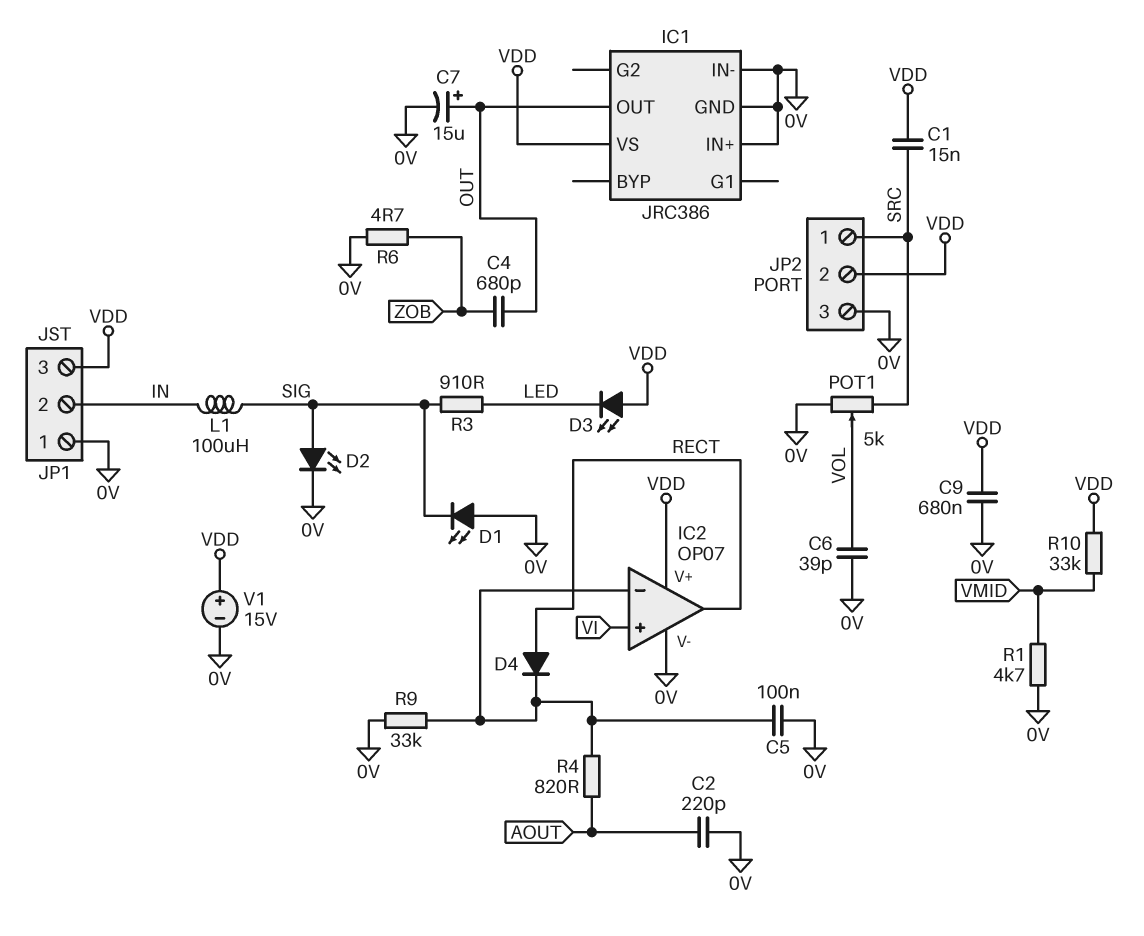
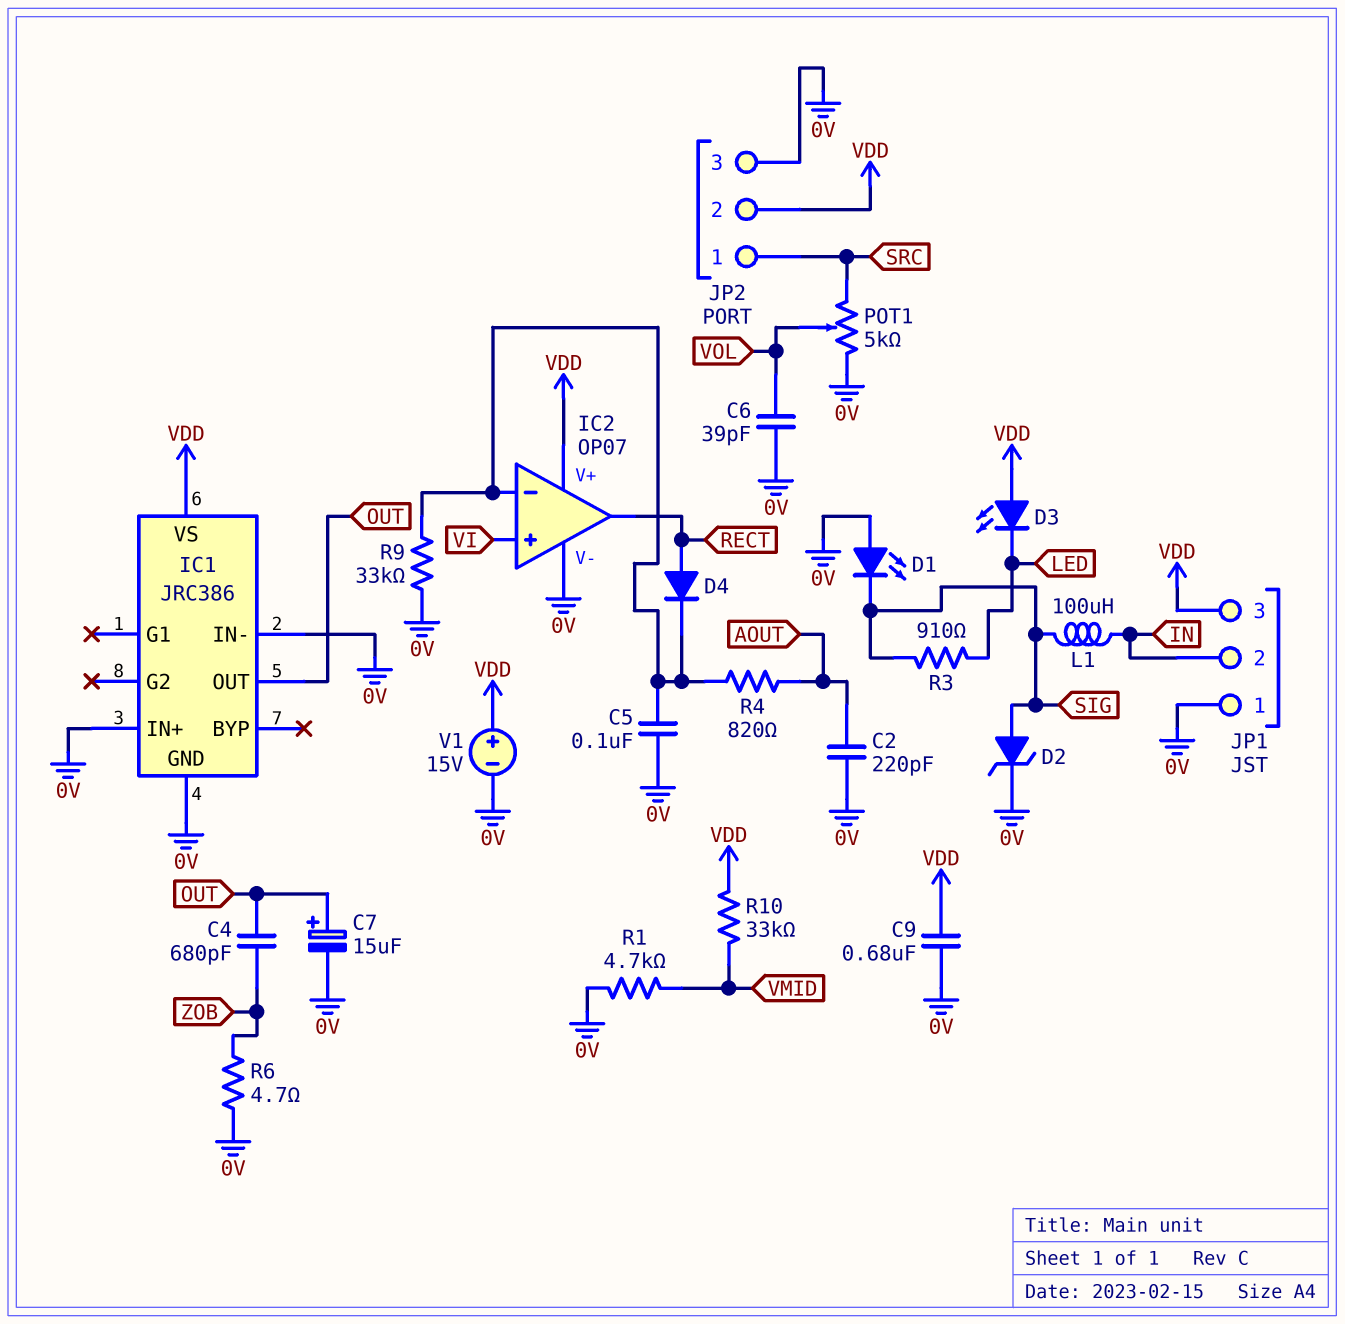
C1: 15nF (SRC, VDD) -> none
D2: LED (A SIG, K 0V) -> zener (A SIG, K 0V)

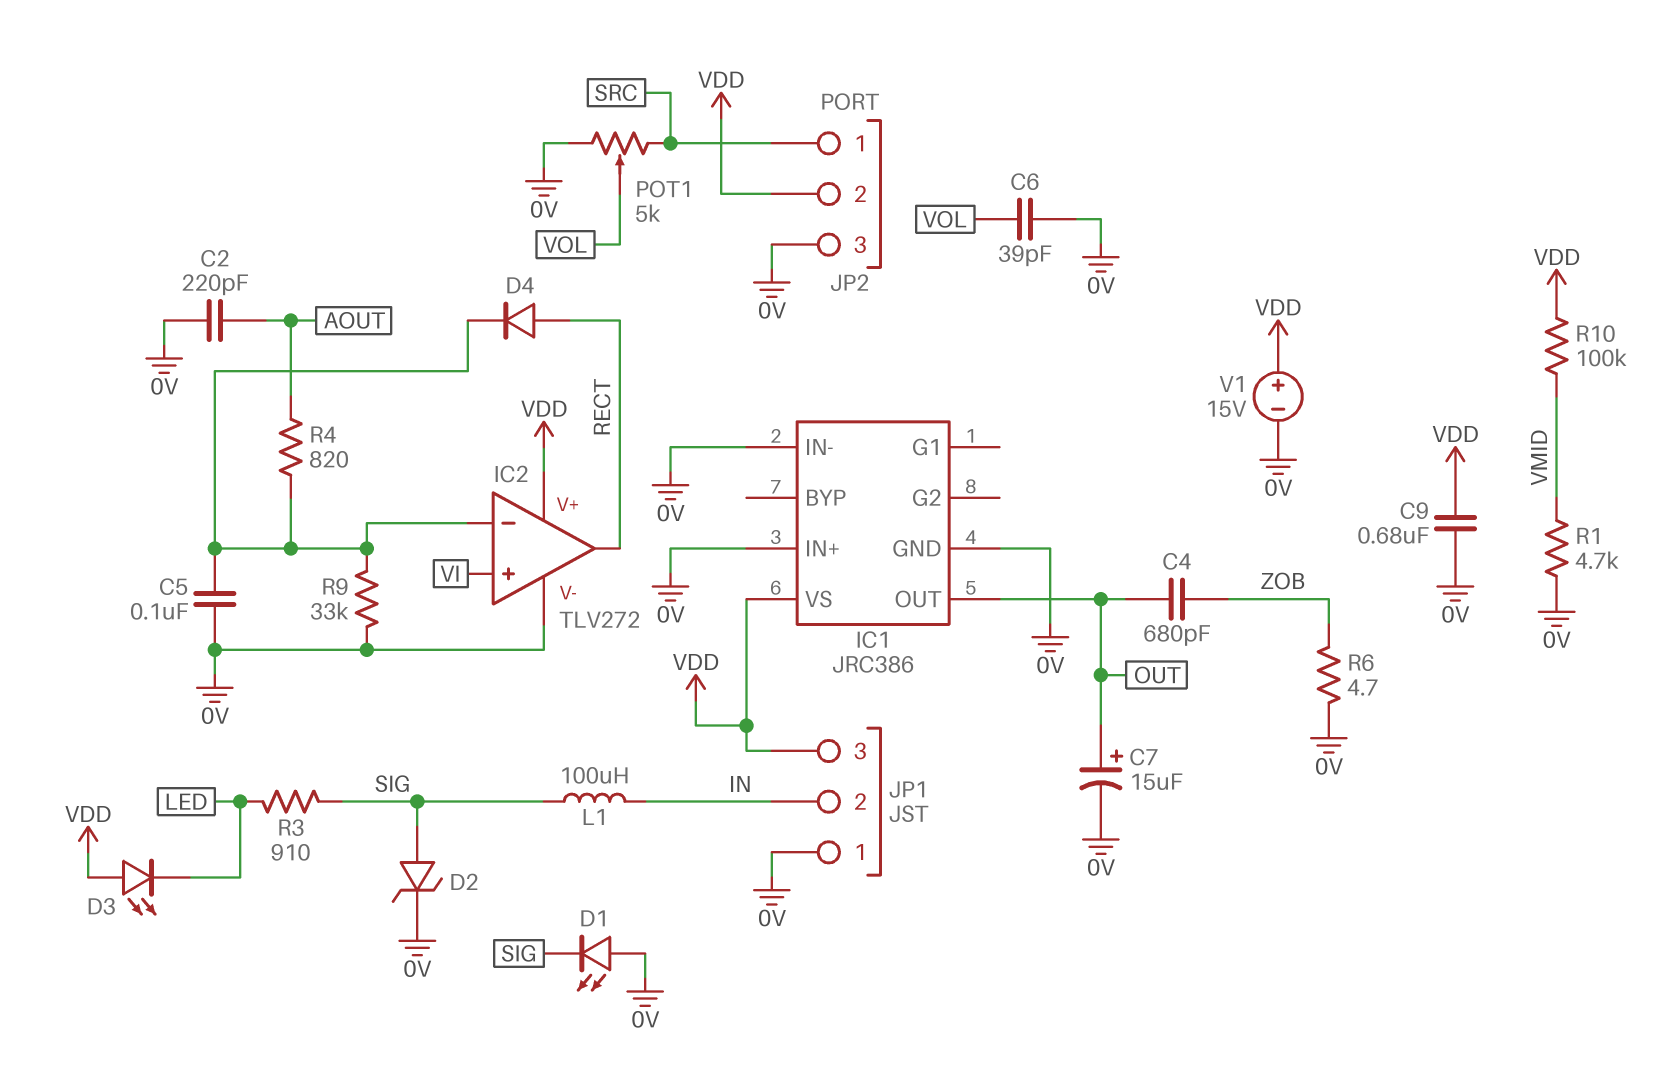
IC2: OP07 -> TLV272
R10: 33k (VDD, VMID) -> 100k (VDD, VMID)

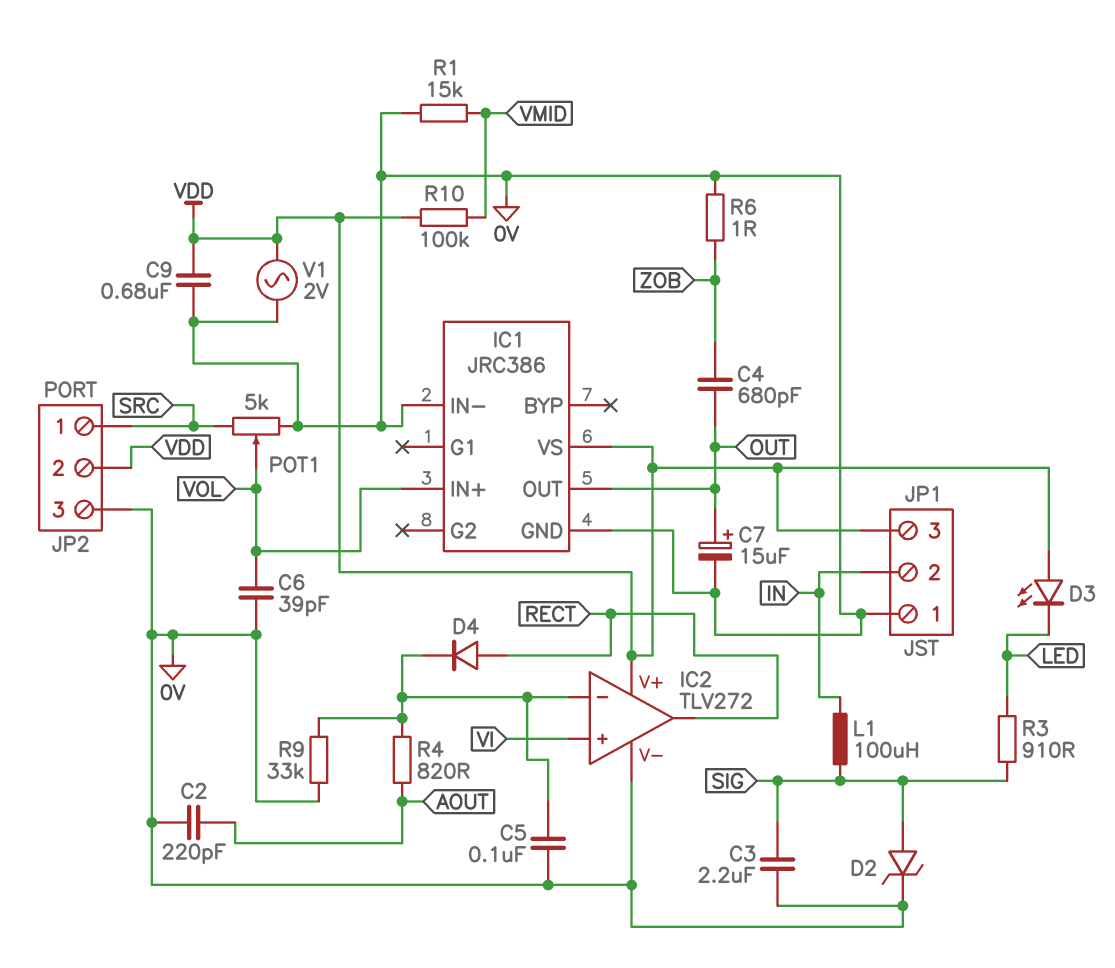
C3: none -> 2.2uF (0V, SIG)
D1: LED (A 0V, K SIG) -> none
IC1 pin IN+: 0V -> VOL
R1: 4.7k (0V, VMID) -> 15k (0V, VMID)
R6: 4.7 (0V, ZOB) -> 1 (0V, ZOB)
V1: 15V (plus VDD, minus 0V) -> AC 2V (0V, VDD)

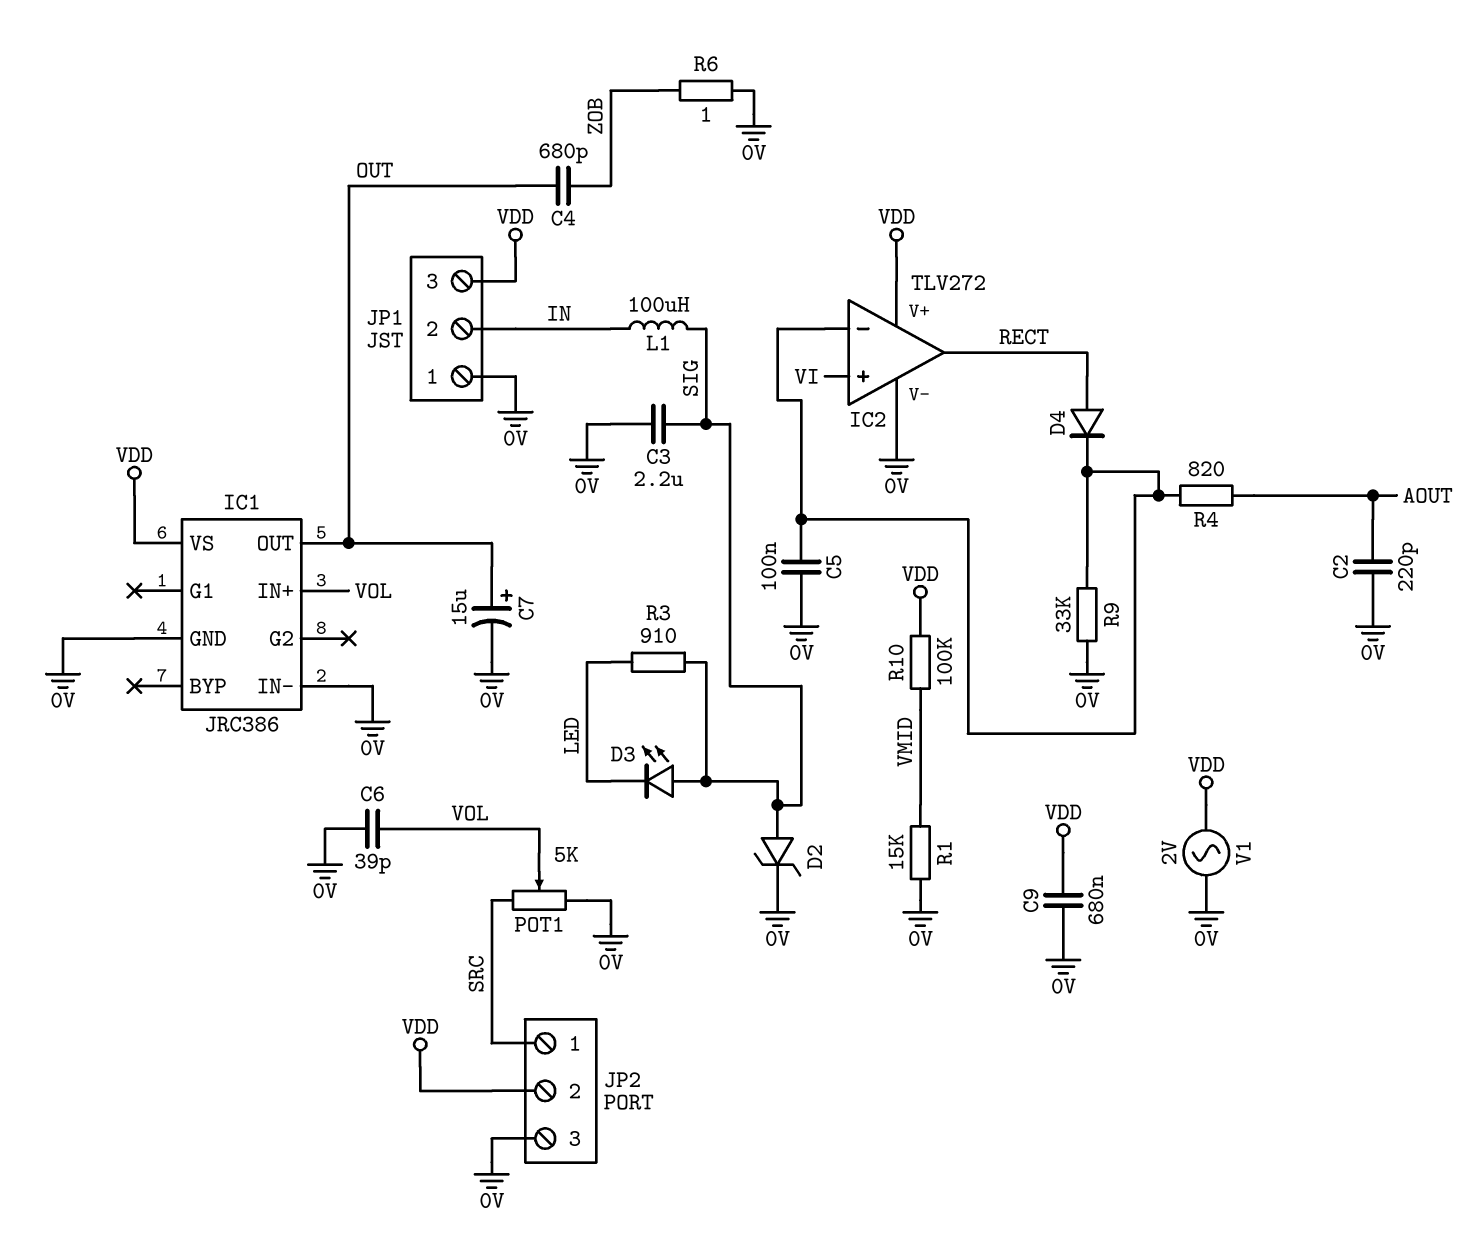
D3: LED (A VDD, K LED) -> LED (A SIG, K LED)

